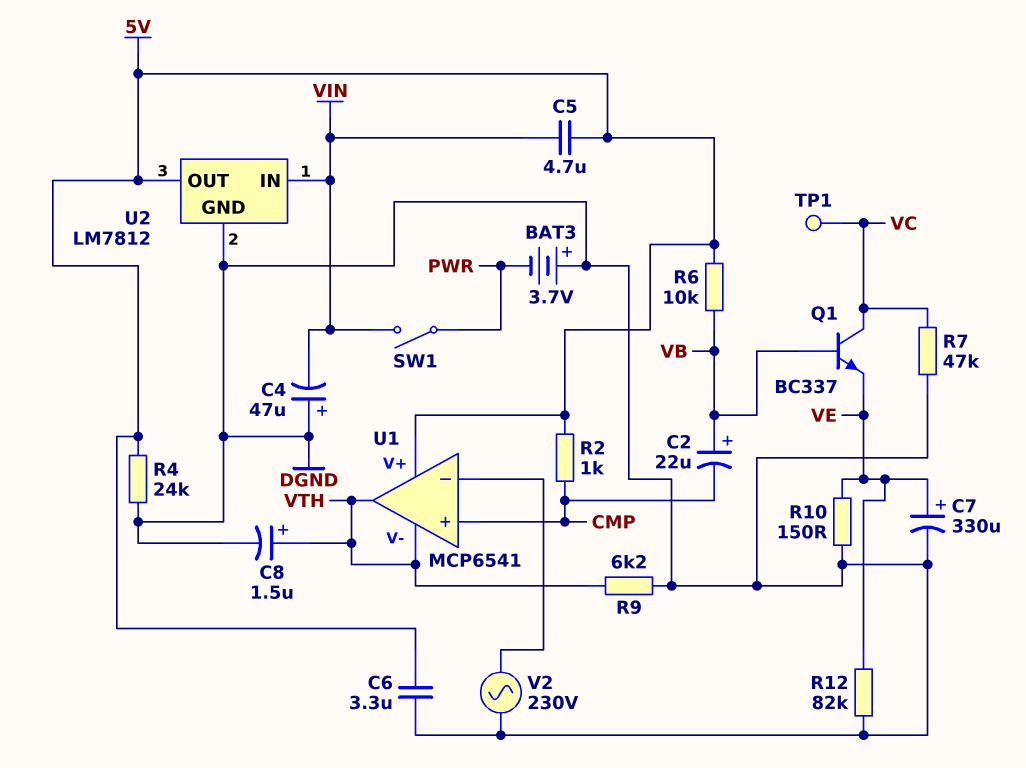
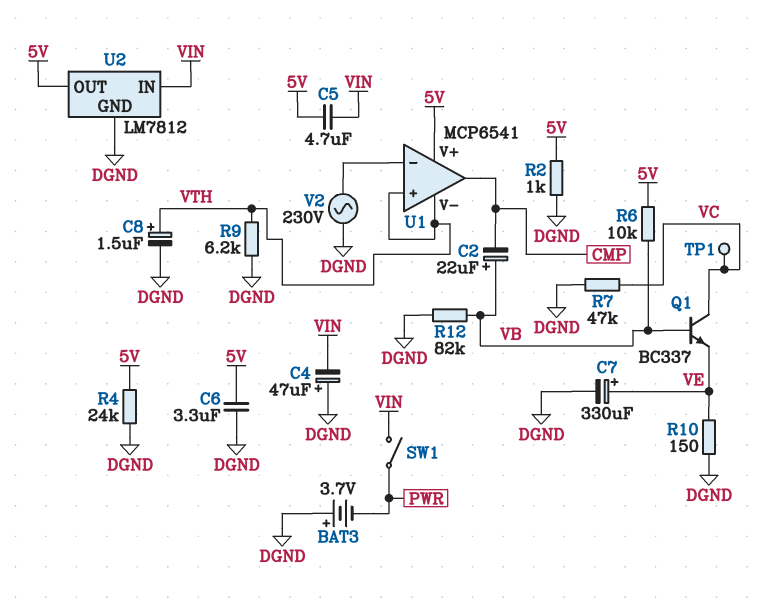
R2: 1k (5V, CMP) -> 1k (5V, DGND)
R12: 82k (DGND, VE) -> 82k (DGND, VB)
U1 pin in+: CMP -> VTH
U1 pin out: VTH -> CMP

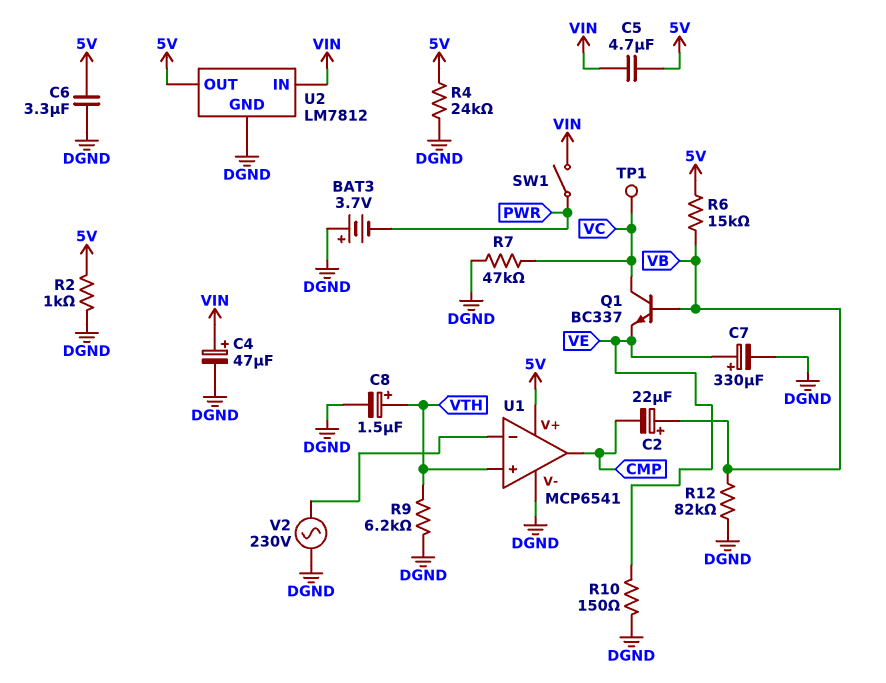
C4: 47uF (plus DGND, minus VIN) -> 47uF (plus VIN, minus DGND)
R6: 10k (5V, VB) -> 15k (5V, VB)
U1 pin V-: VTH -> DGND

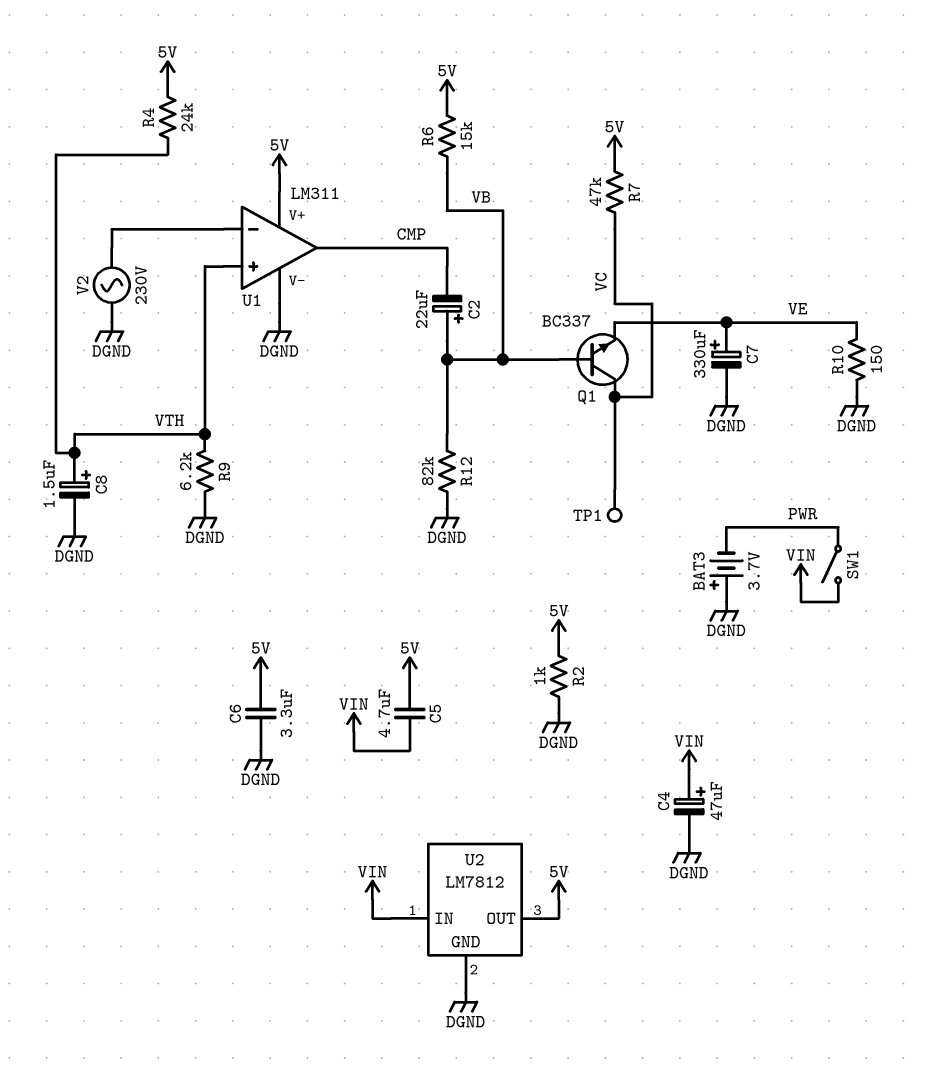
R4: 24k (5V, DGND) -> 24k (5V, VTH)
R7: 47k (DGND, VC) -> 47k (5V, VC)
U1: MCP6541 -> LM311

